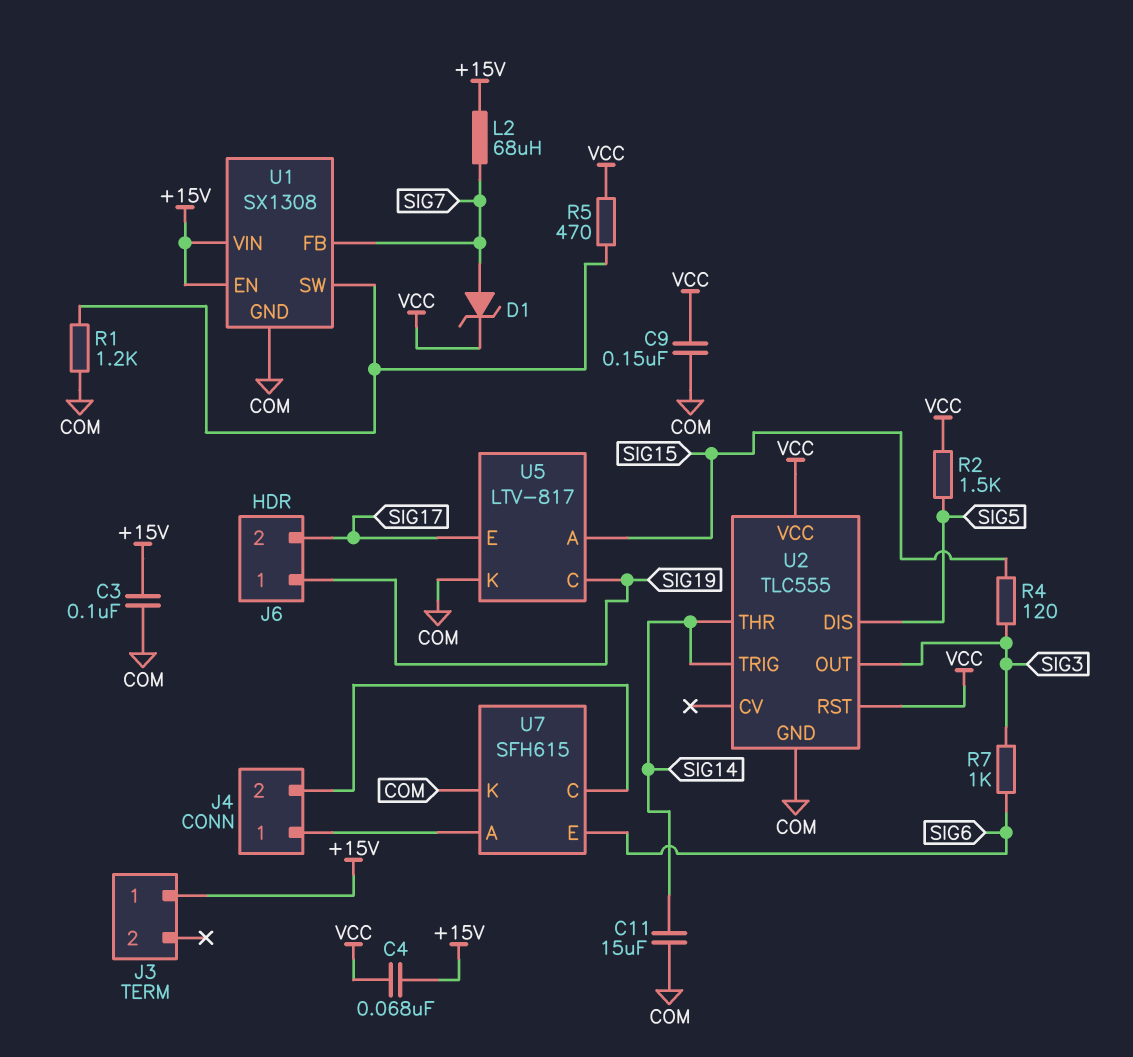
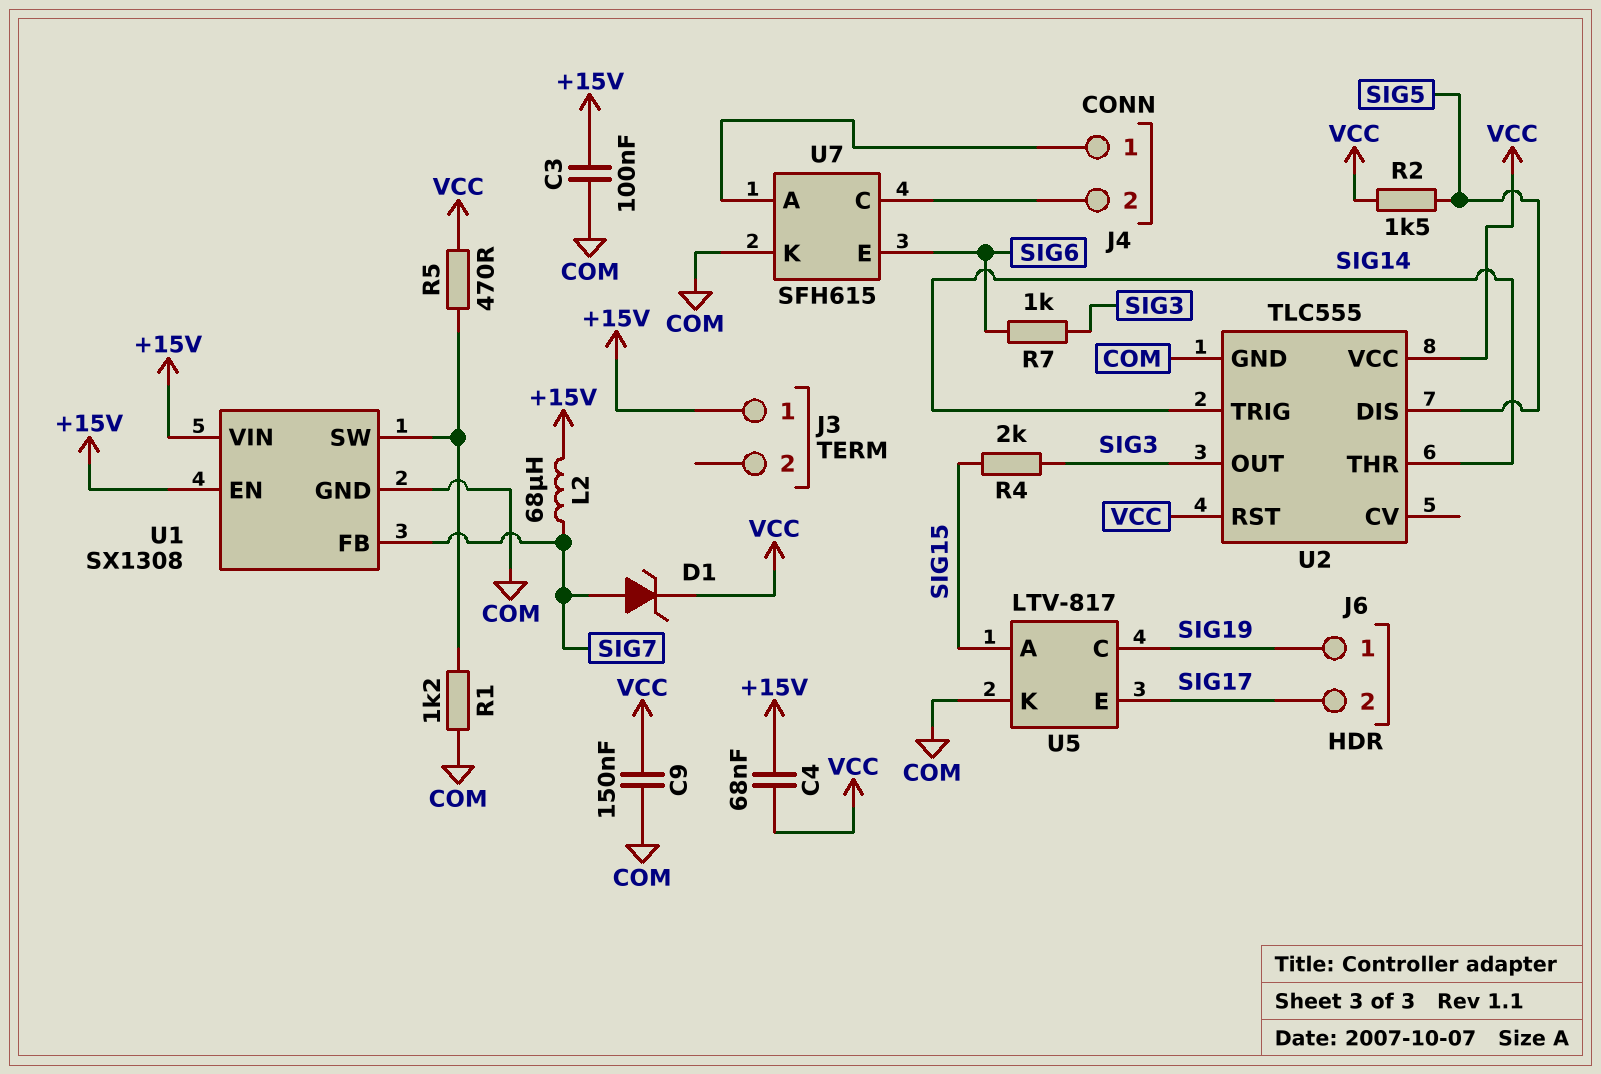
C11: 15uF (COM, SIG14) -> none
R4: 120 (SIG3, SIG15) -> 2k (SIG3, SIG15)

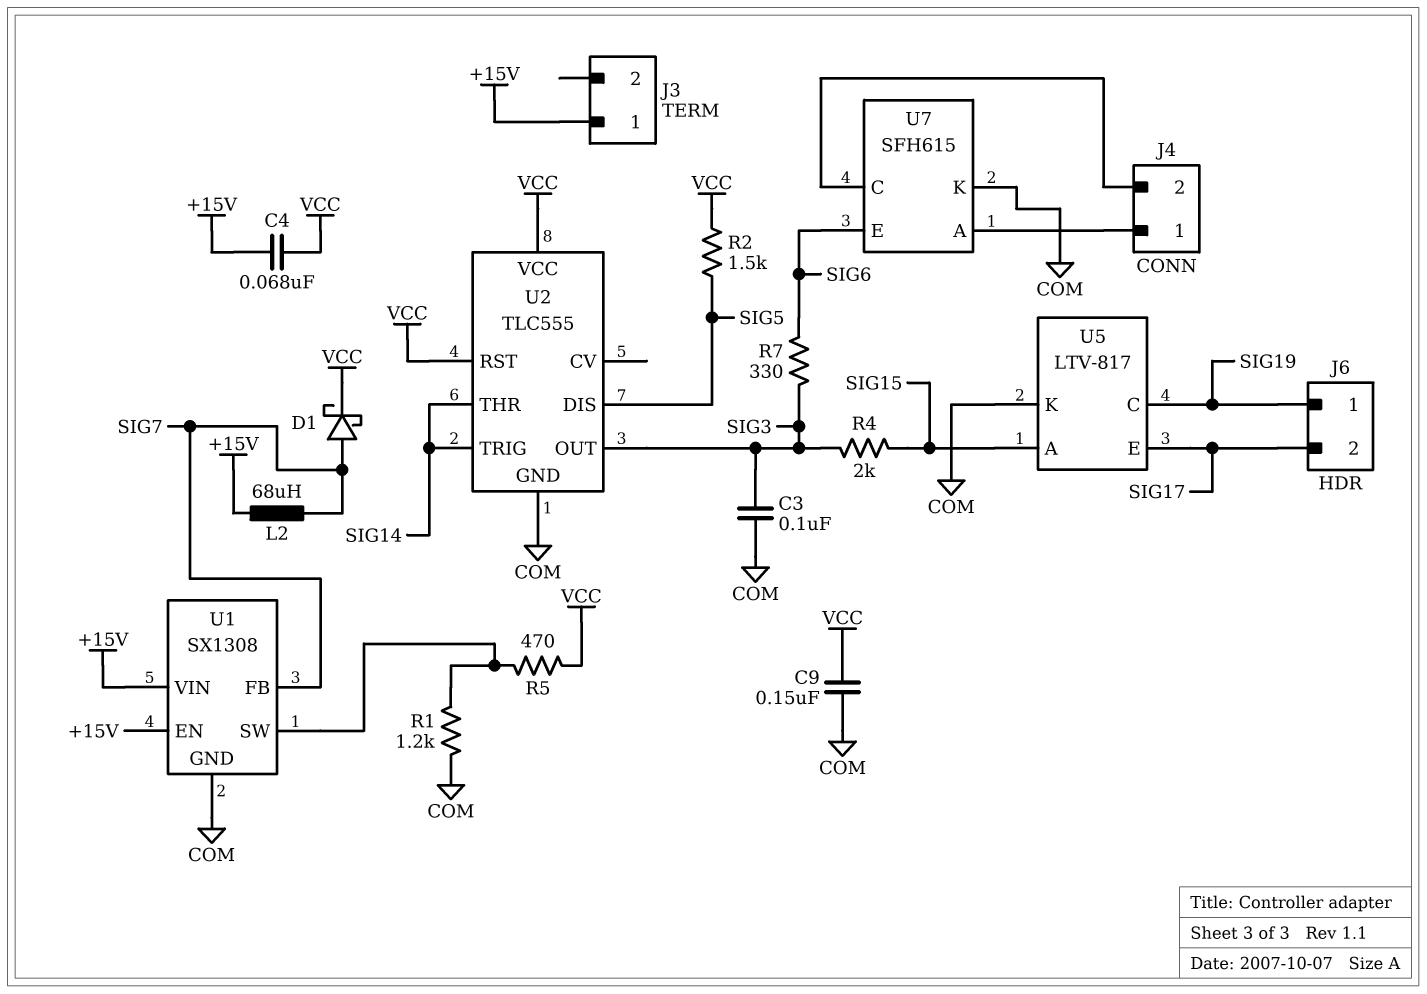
C3: 100nF (+15V, COM) -> 100nF (COM, SIG3)
D1: zener (A SIG7, K VCC) -> schottky (A SIG7, K VCC)
R7: 1k (SIG3, SIG6) -> 330 (SIG3, SIG6)

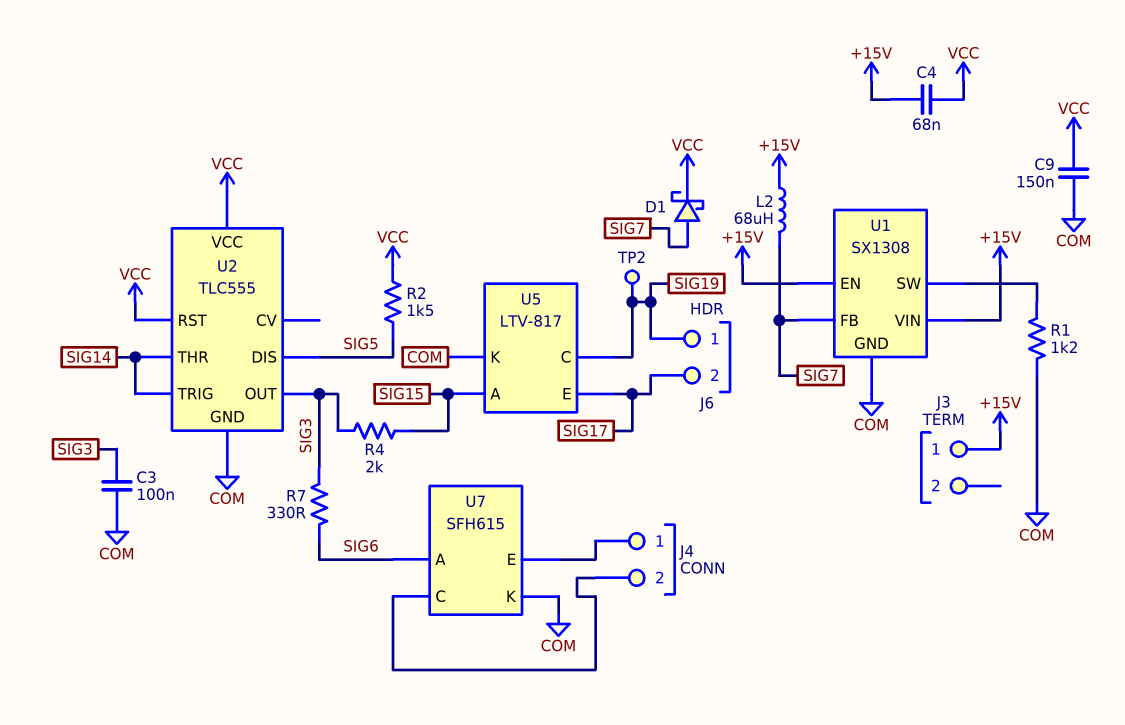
R5: 470 (U1/SW, VCC) -> none
TP2: none -> test point (SIG19)
U7 pin A: J4/1 -> SIG6
U7 pin E: SIG6 -> J4/1

